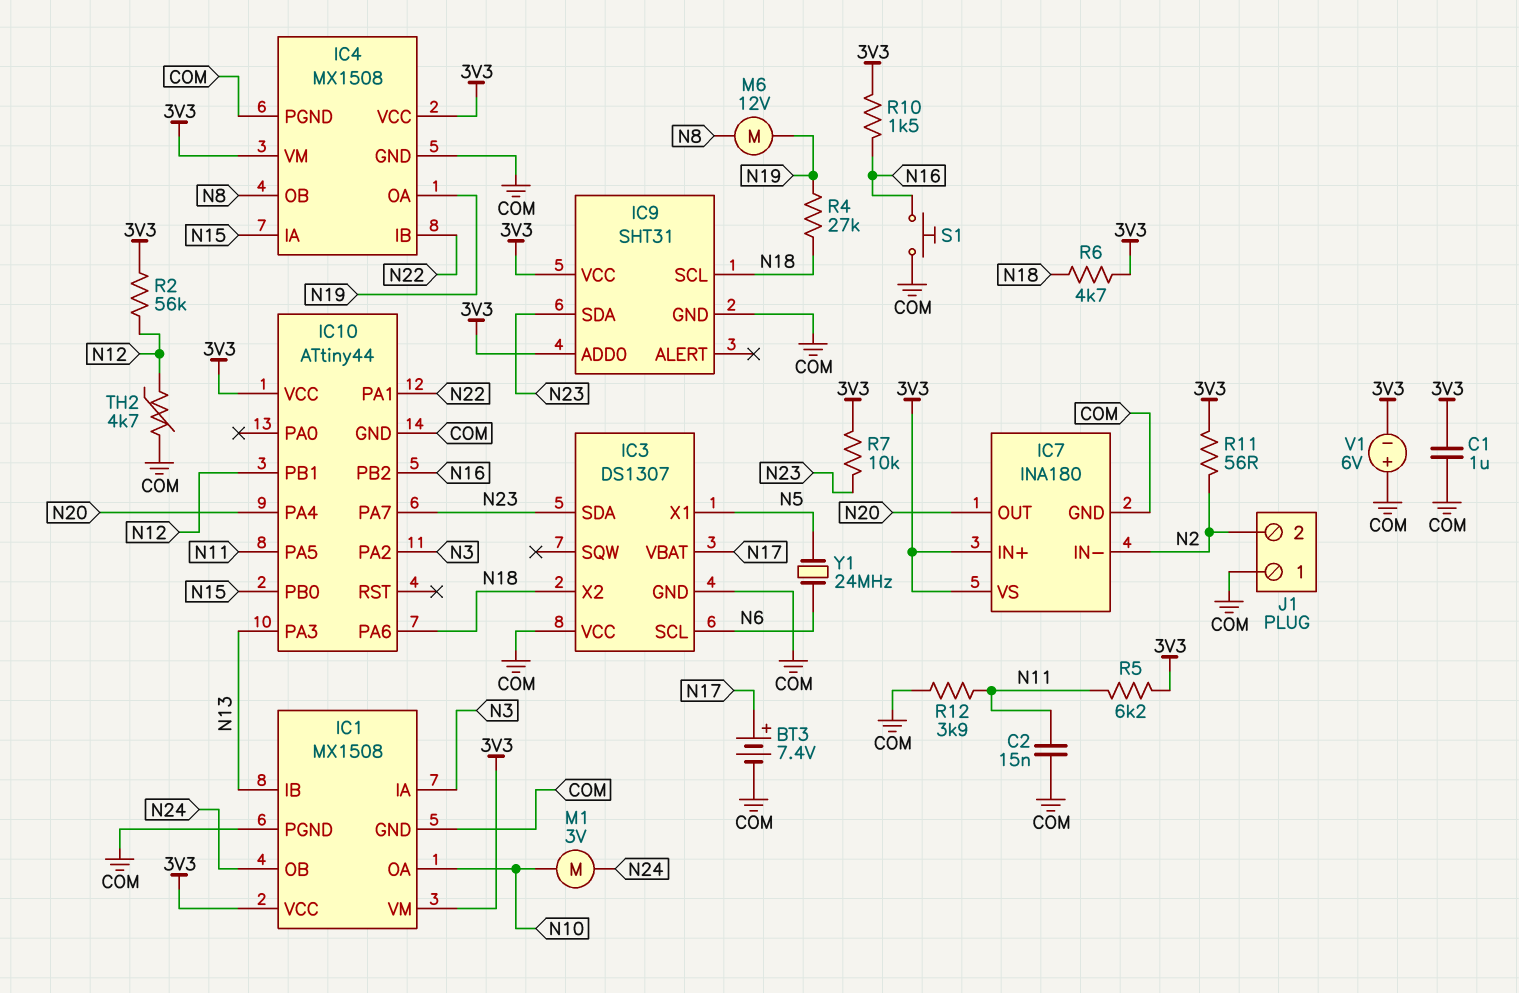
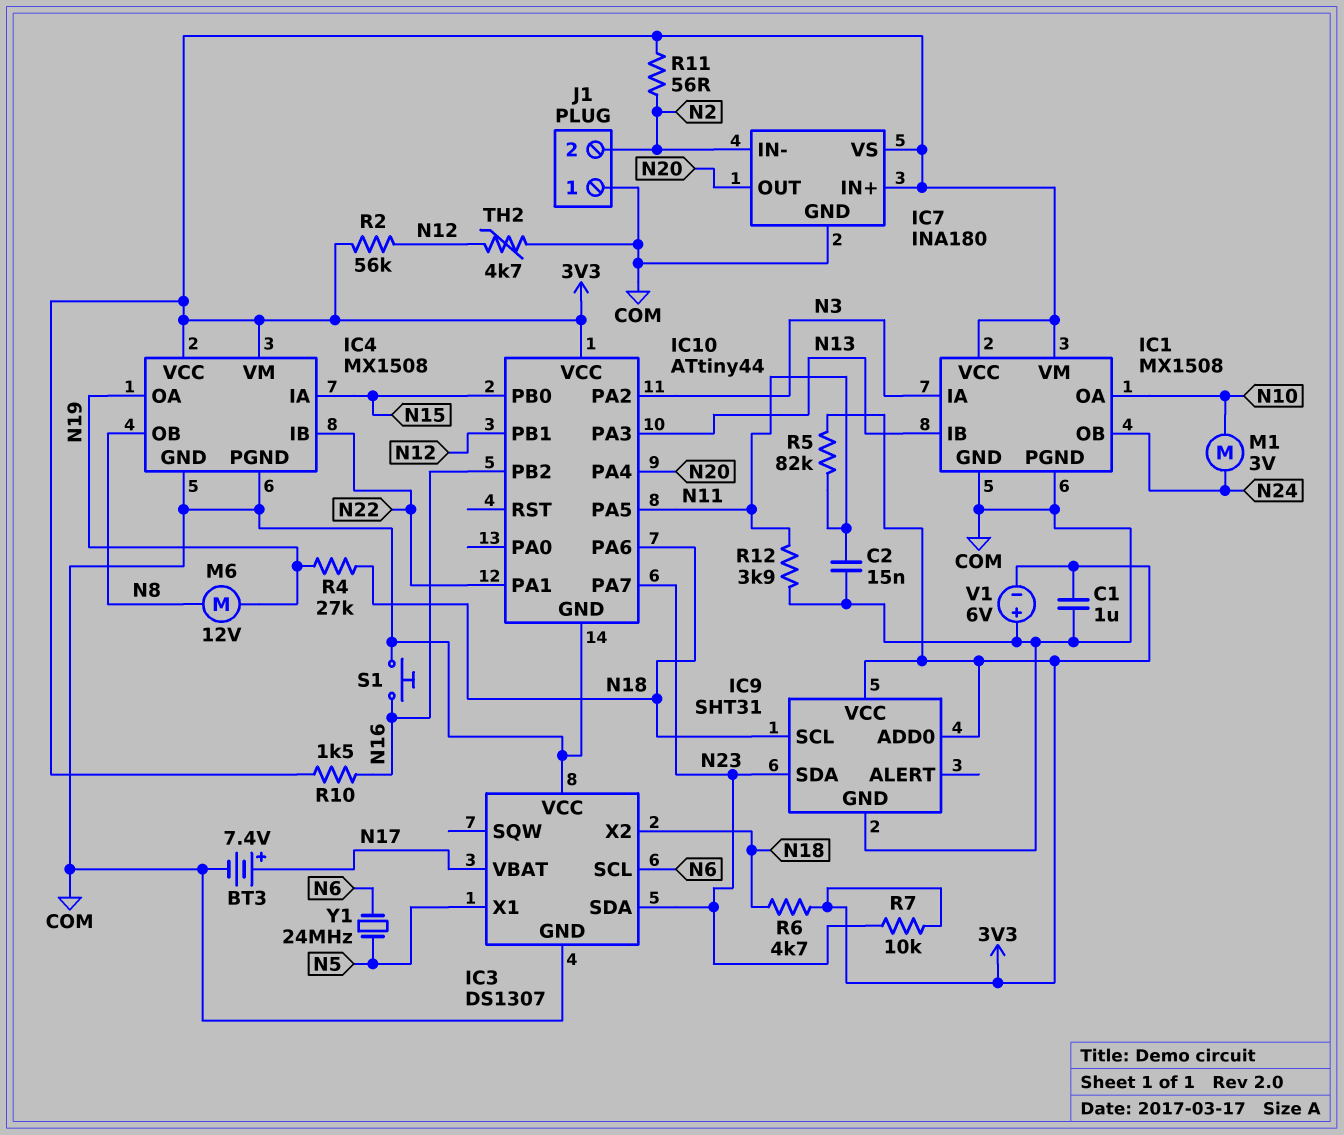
R5: 6.2k (3V3, N11) -> 82k (3V3, N11)

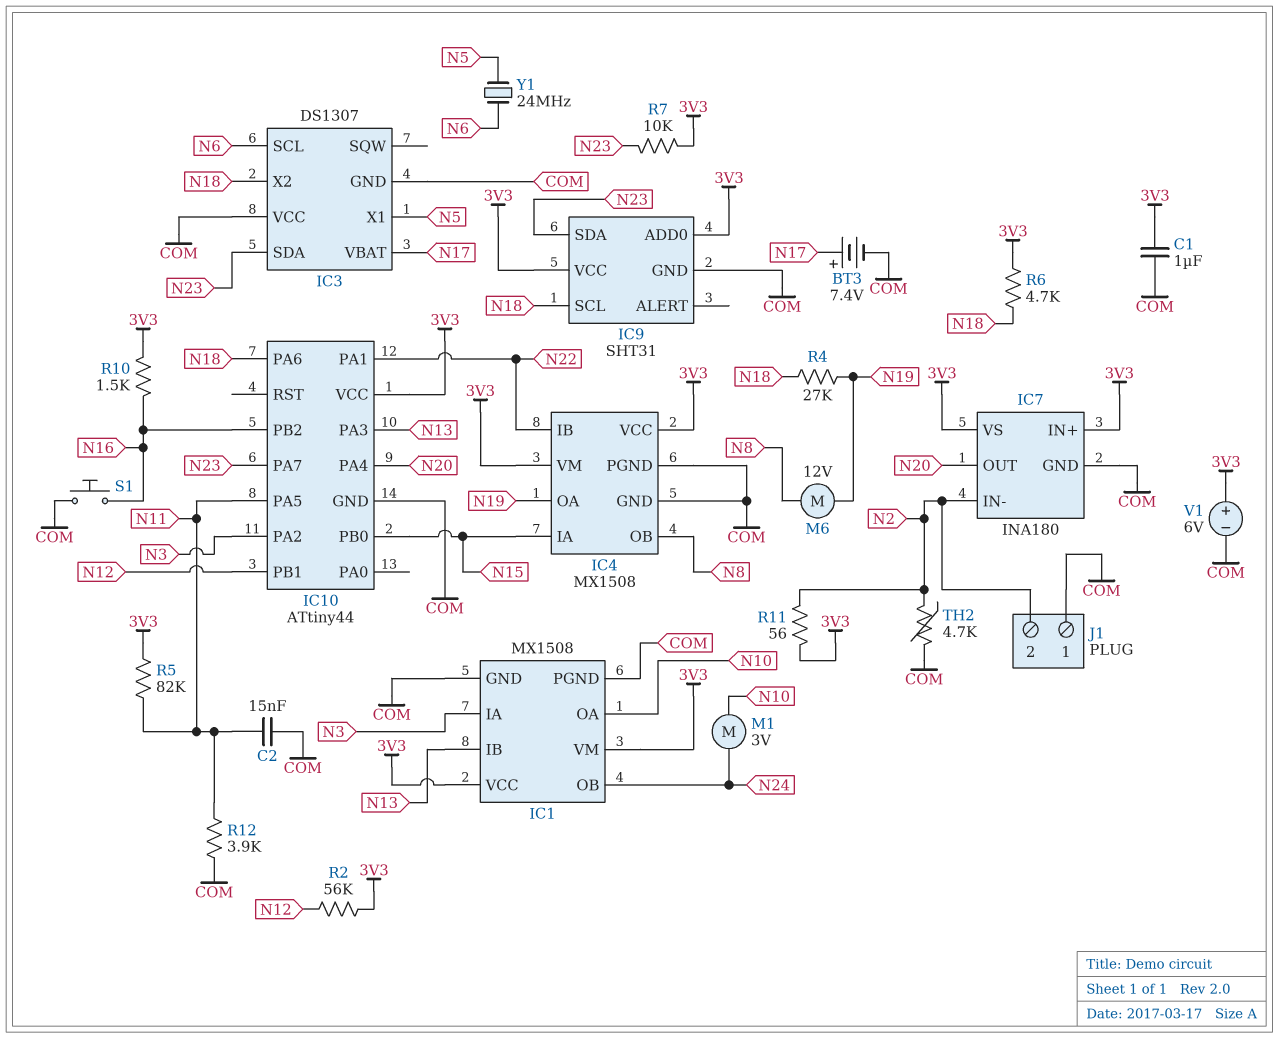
TH2: 4.7k (COM, N12) -> 4.7k (COM, N2)
V1: 6V (plus COM, minus 3V3) -> 6V (plus 3V3, minus COM)

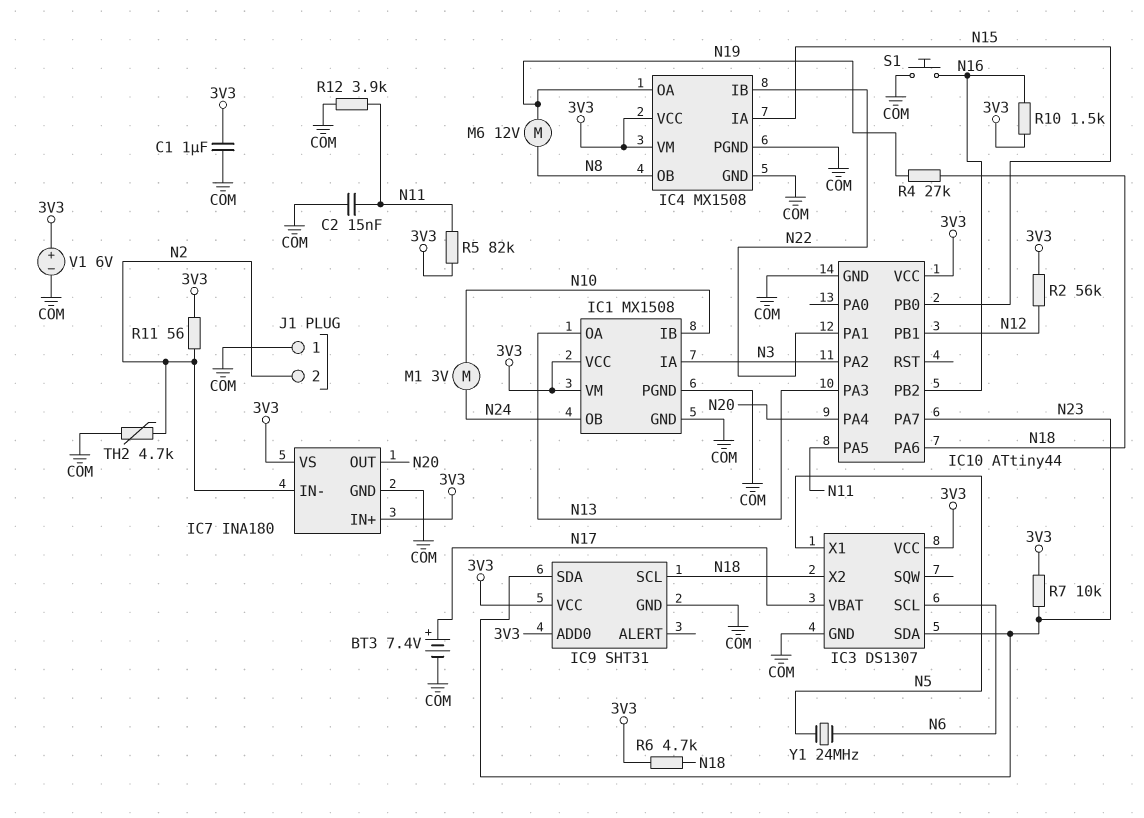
IC1 pin IB: N13 -> N10
IC1 pin OA: N10 -> N13
IC3 pin VCC: COM -> 3V3

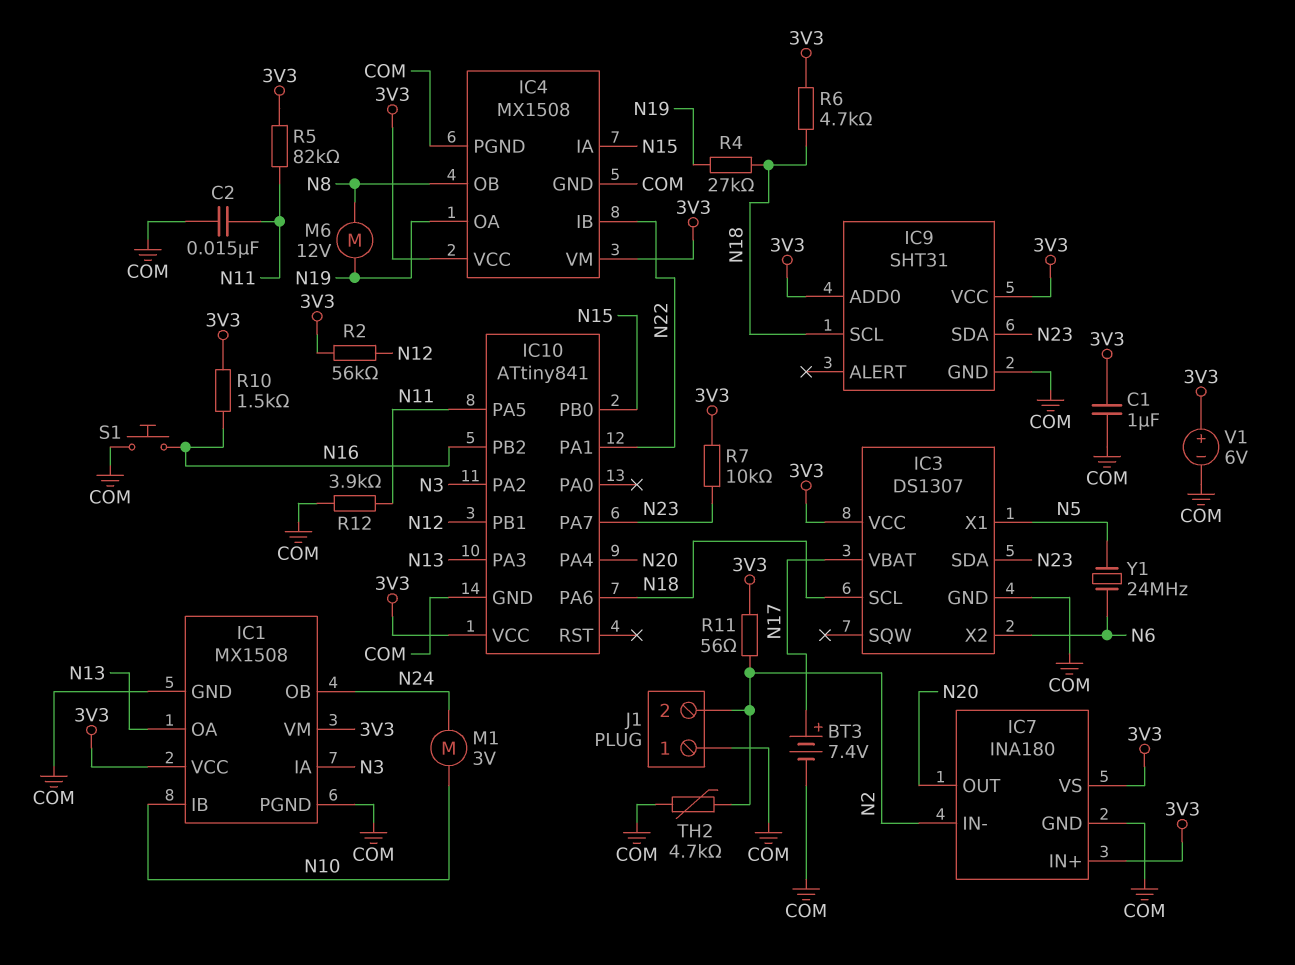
IC3 pin SCL: N6 -> N18
IC3 pin X2: N18 -> N6
IC10: ATtiny44 -> ATtiny841

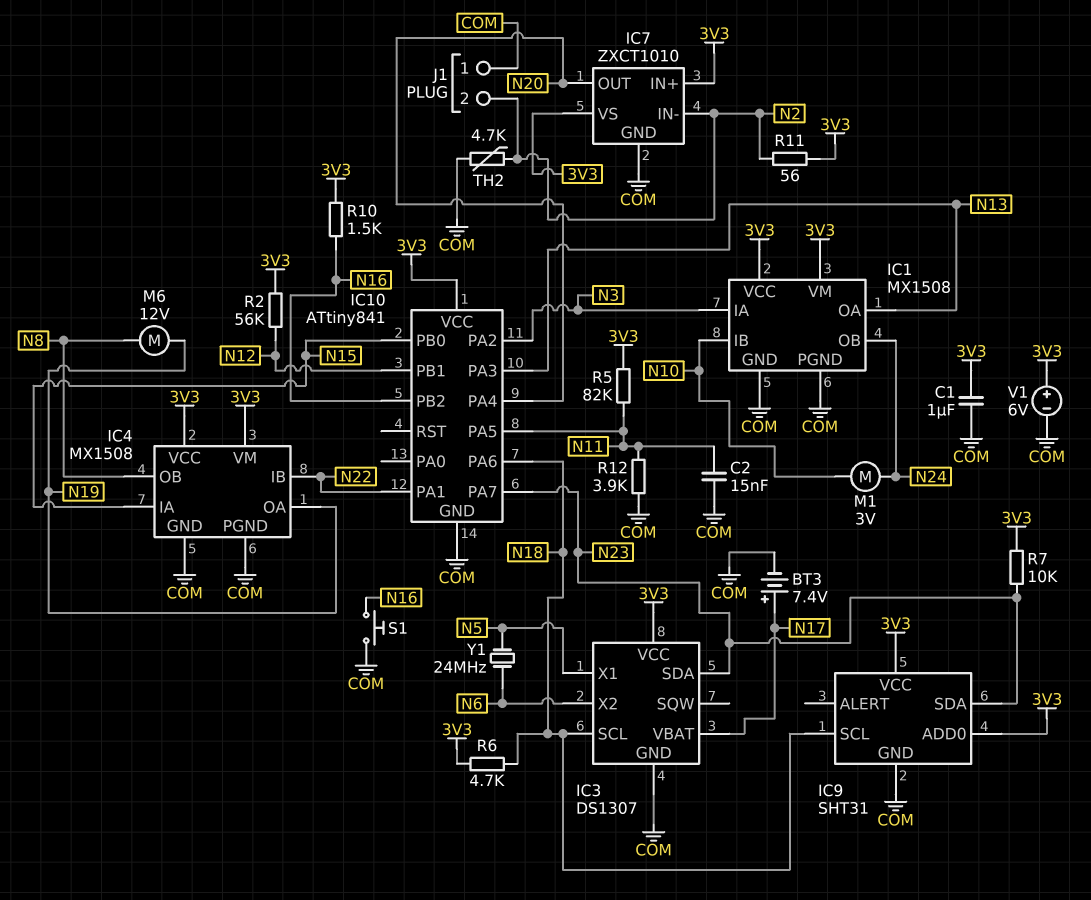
IC7: INA180 -> ZXCT1010
R4: 27k (N18, N19) -> none

